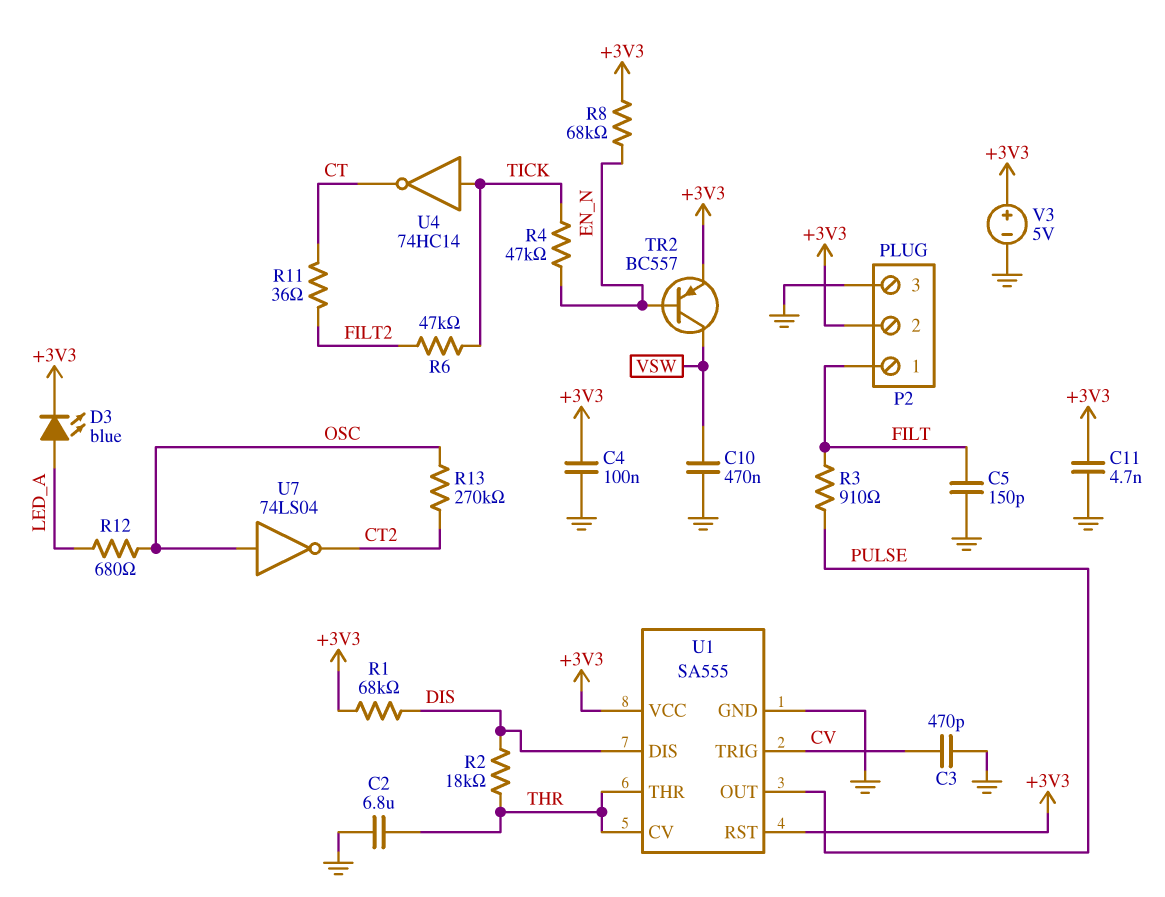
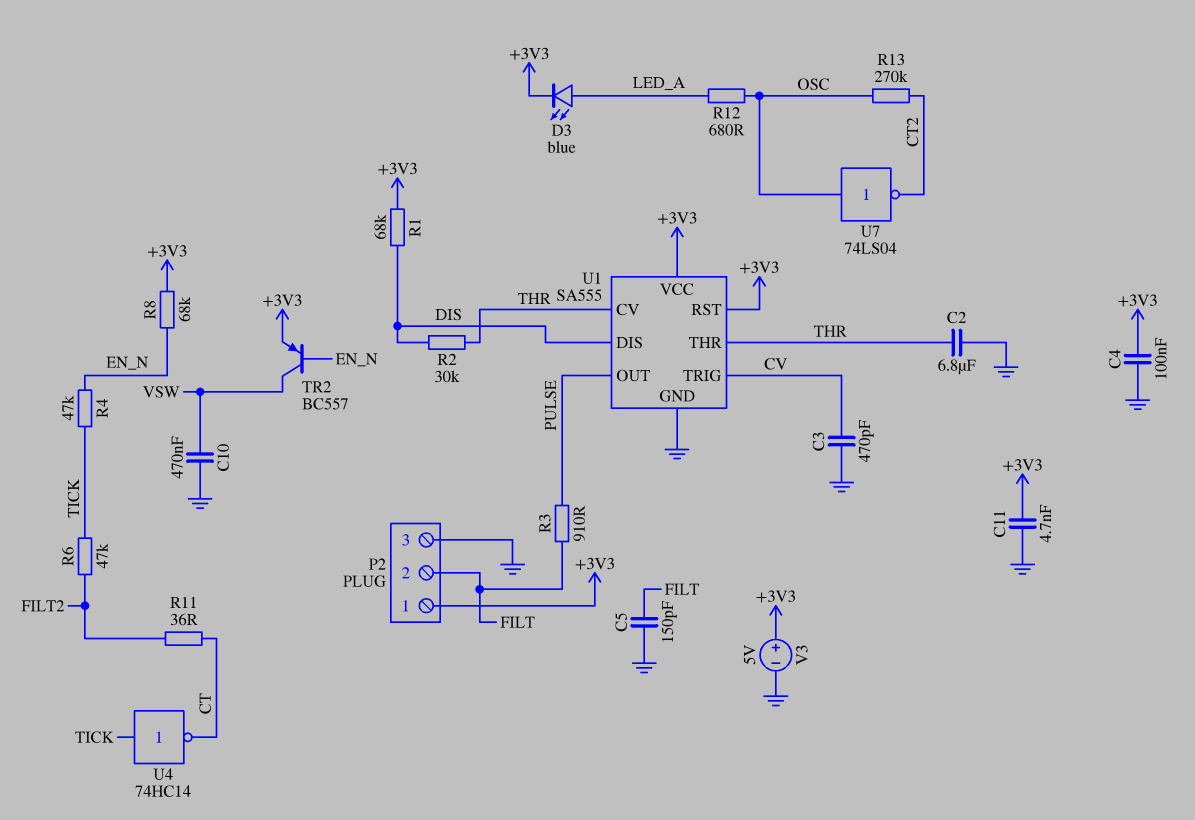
P2 pin 1: FILT -> +3V3
P2 pin 2: +3V3 -> FILT
R2: 18k (DIS, THR) -> 30k (DIS, THR)

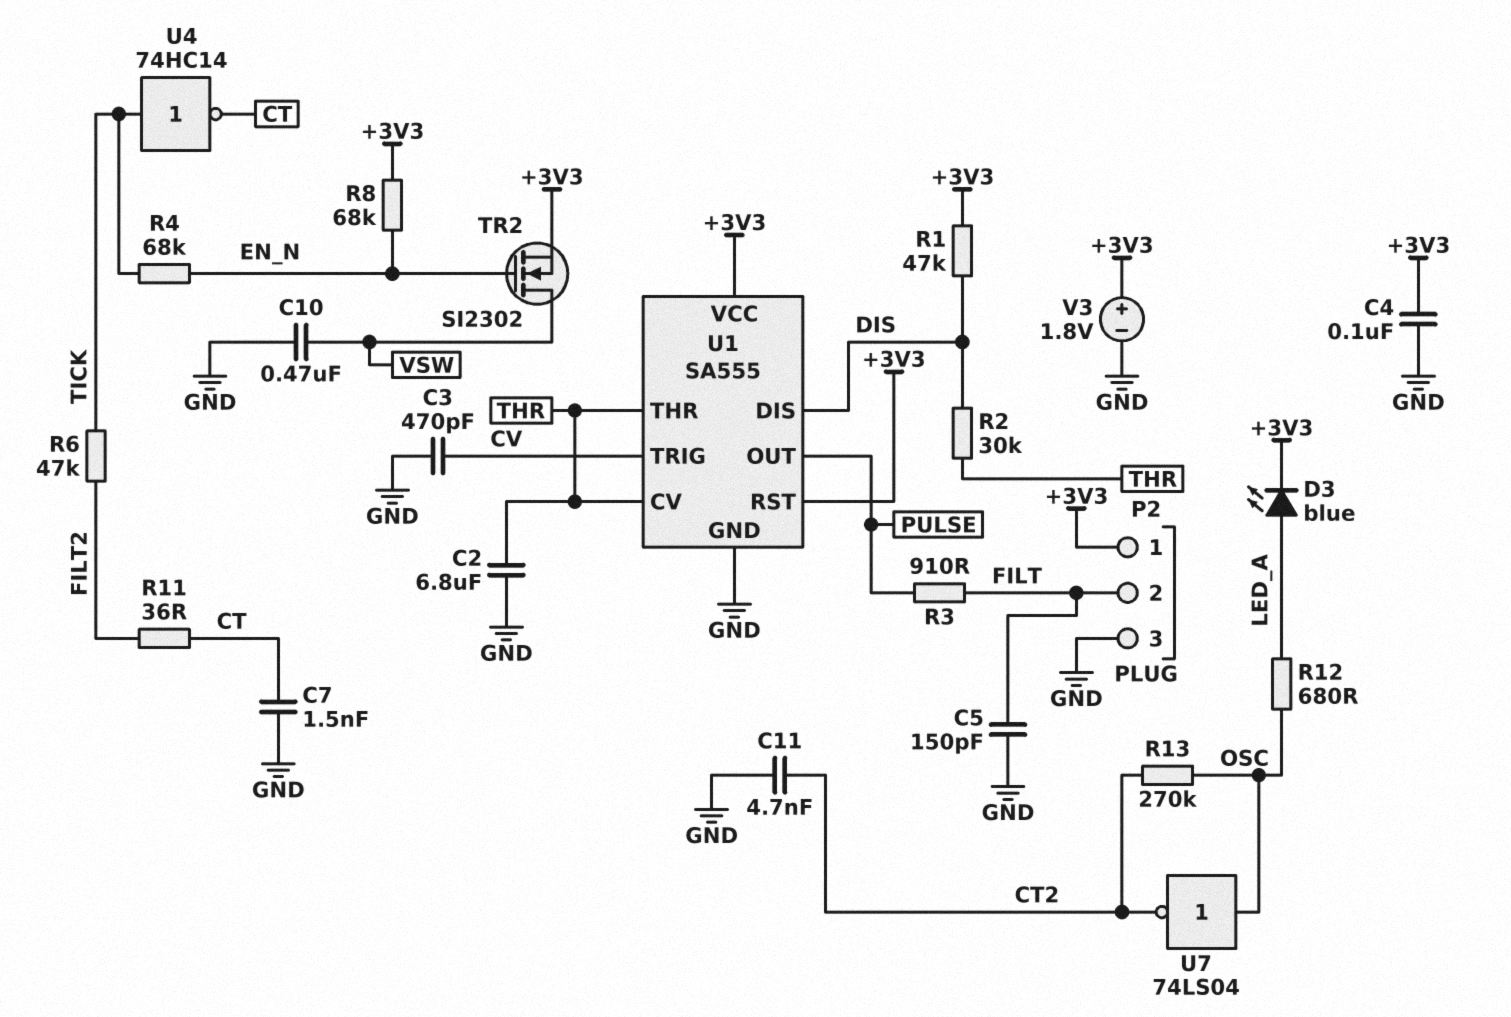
C7: none -> 1.5nF (CT, GND)
C11: 4.7nF (+3V3, GND) -> 4.7nF (CT2, GND)
R1: 68k (+3V3, DIS) -> 47k (+3V3, DIS)
R4: 47k (EN_N, TICK) -> 68k (EN_N, TICK)
TR2: PNP BC557 (B EN_N, C VSW, E +3V3) -> NMOS SI2302 (G EN_N, D VSW, S +3V3)
V3: 5V (plus +3V3, minus GND) -> 1.8V (plus +3V3, minus GND)

